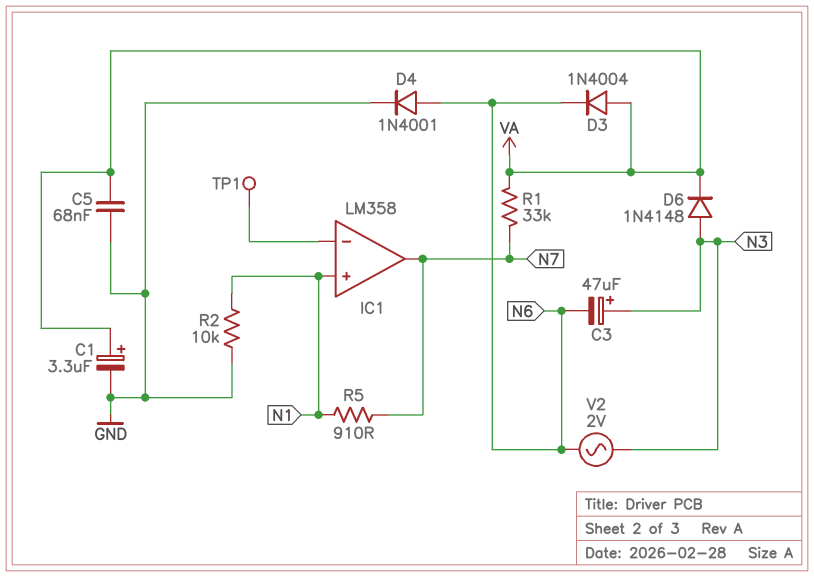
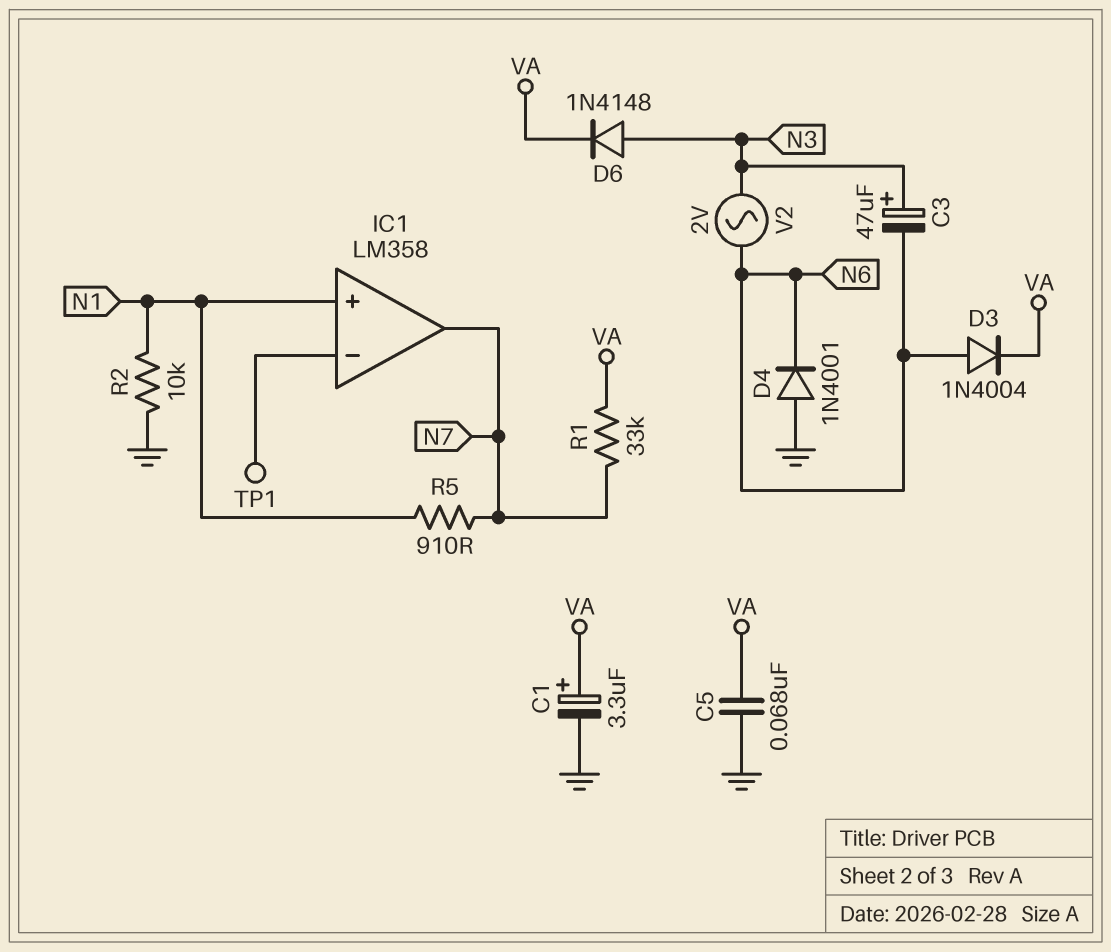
D3: diode 1N4004 (A VA, K N6) -> diode 1N4004 (A N6, K VA)
D4: diode 1N4001 (A N6, K GND) -> diode 1N4001 (A GND, K N6)

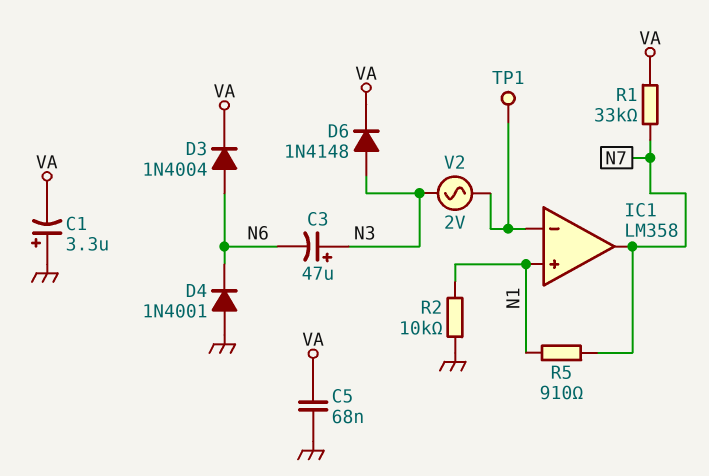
C1: 3.3uF (plus VA, minus GND) -> 3.3uF (plus GND, minus VA)
V2: AC 2V (N3, N6) -> AC 2V (IC1/in-, N3)

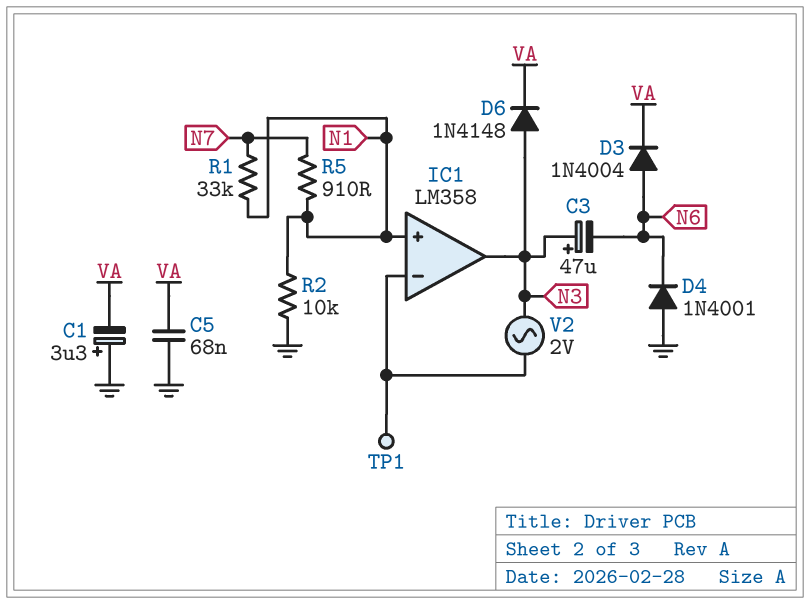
IC1 pin out: N7 -> N3
R1: 33k (N7, VA) -> 33k (N1, N7)

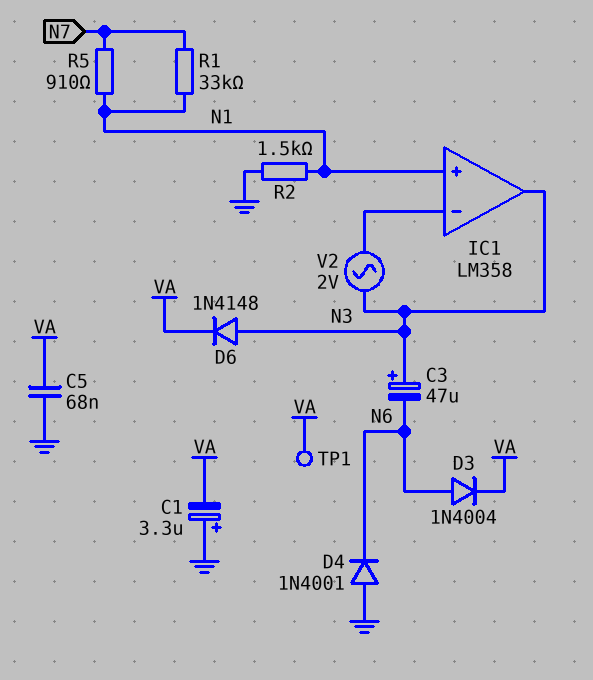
R2: 10k (GND, N1) -> 1.5k (GND, N1)
TP1: test point (IC1/in-) -> test point (VA)

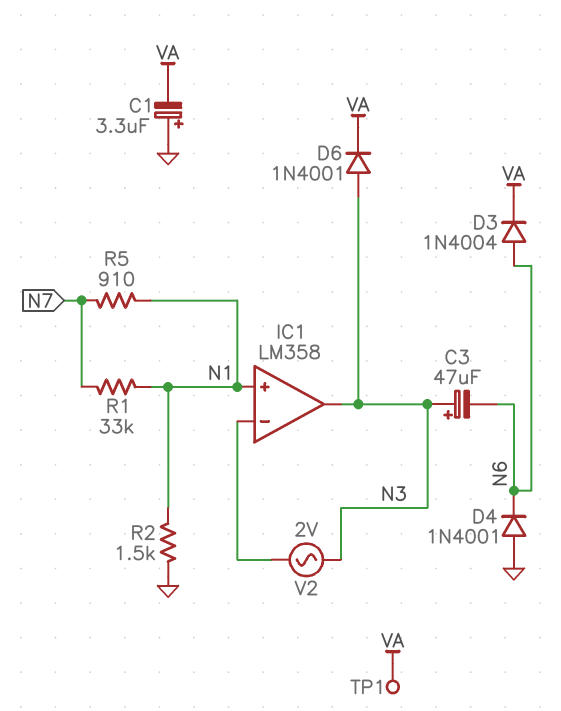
C5: 68nF (GND, VA) -> none
D6: diode 1N4148 (A N3, K VA) -> diode 1N4001 (A N3, K VA)

